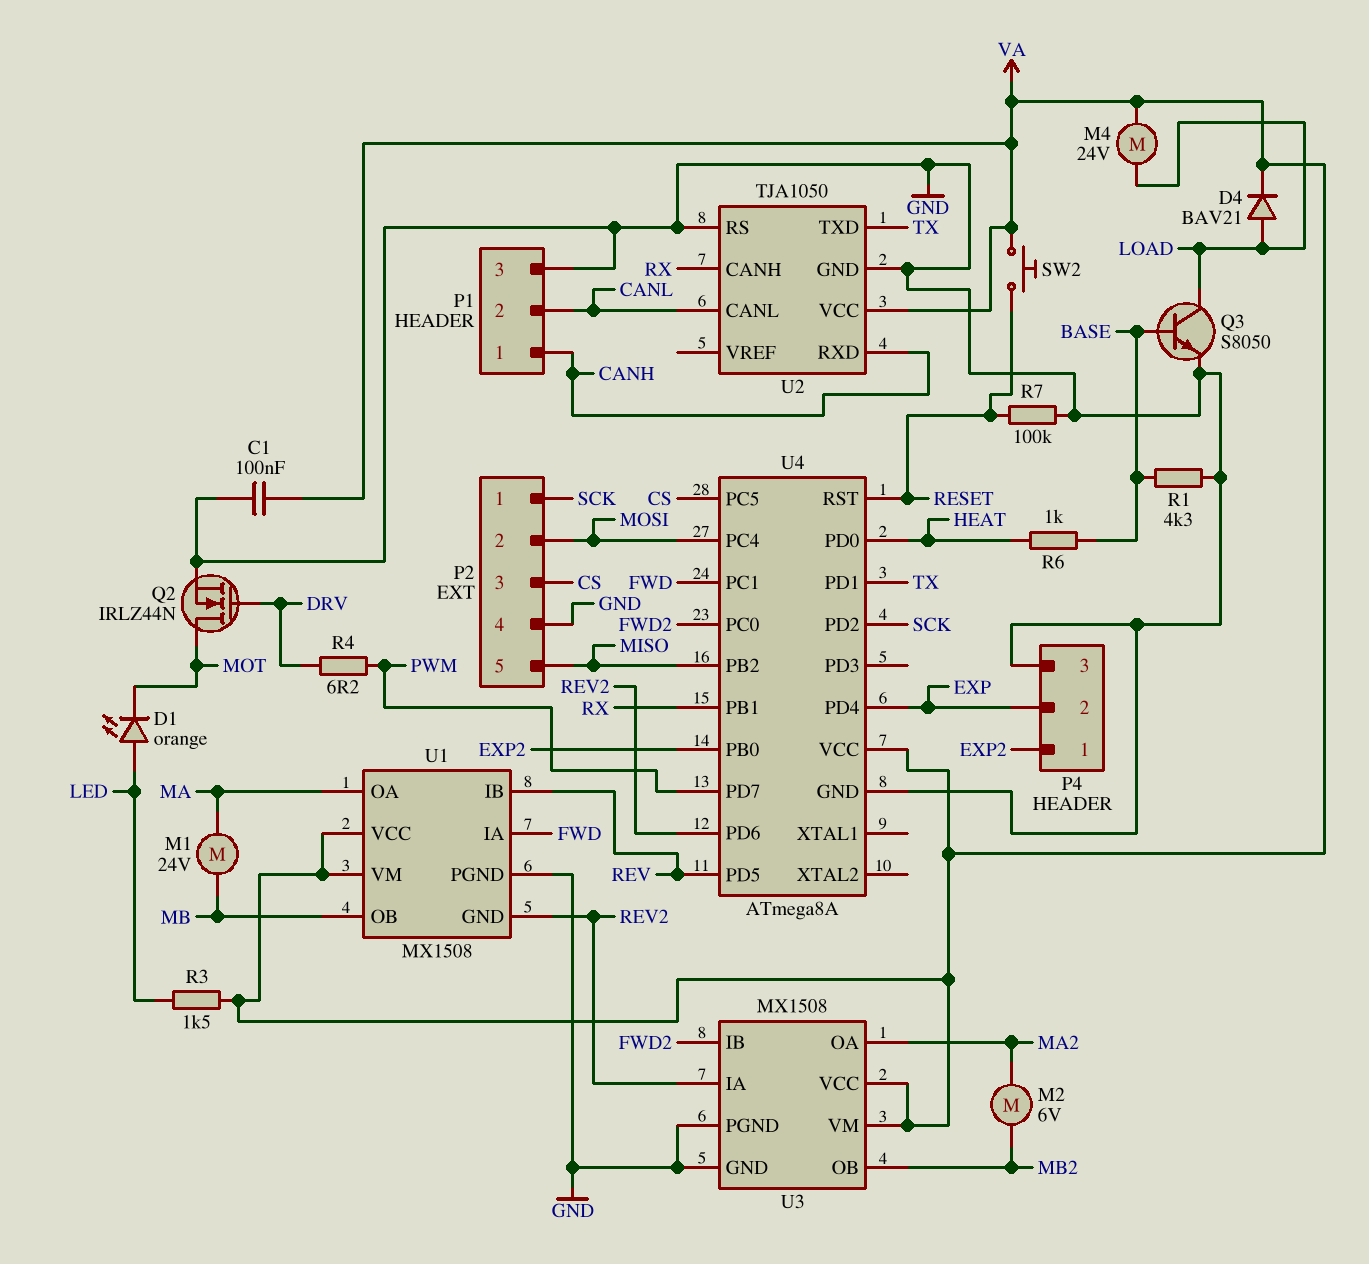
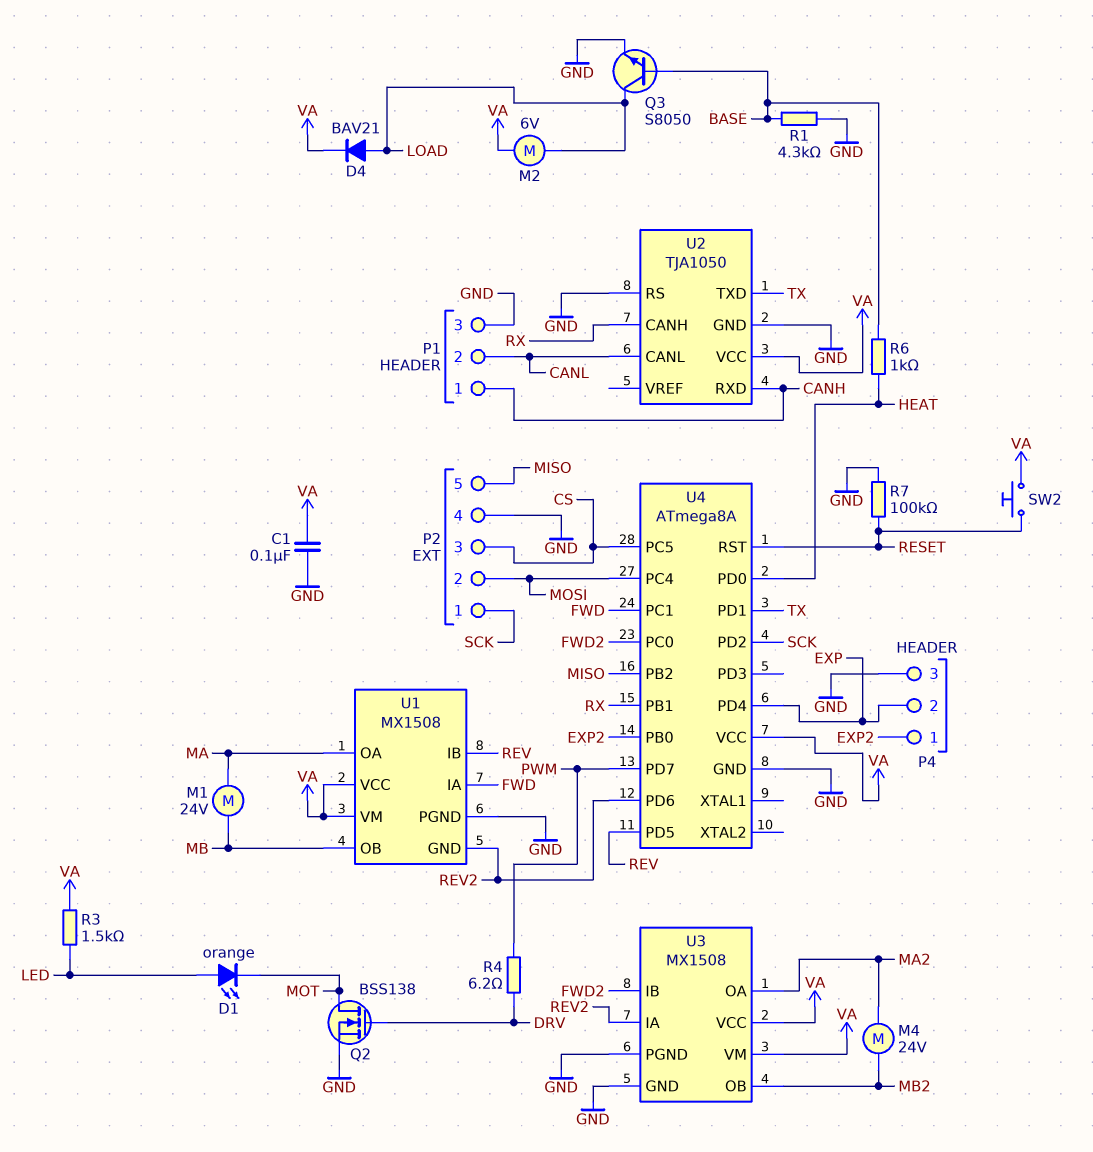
M2: motor 6V (MA2, MB2) -> motor 6V (LOAD, VA)
M4: motor 24V (LOAD, VA) -> motor 24V (MA2, MB2)
Q2: NMOS IRLZ44N (G DRV, D MOT, S GND) -> NMOS BSS138 (G DRV, D MOT, S GND)

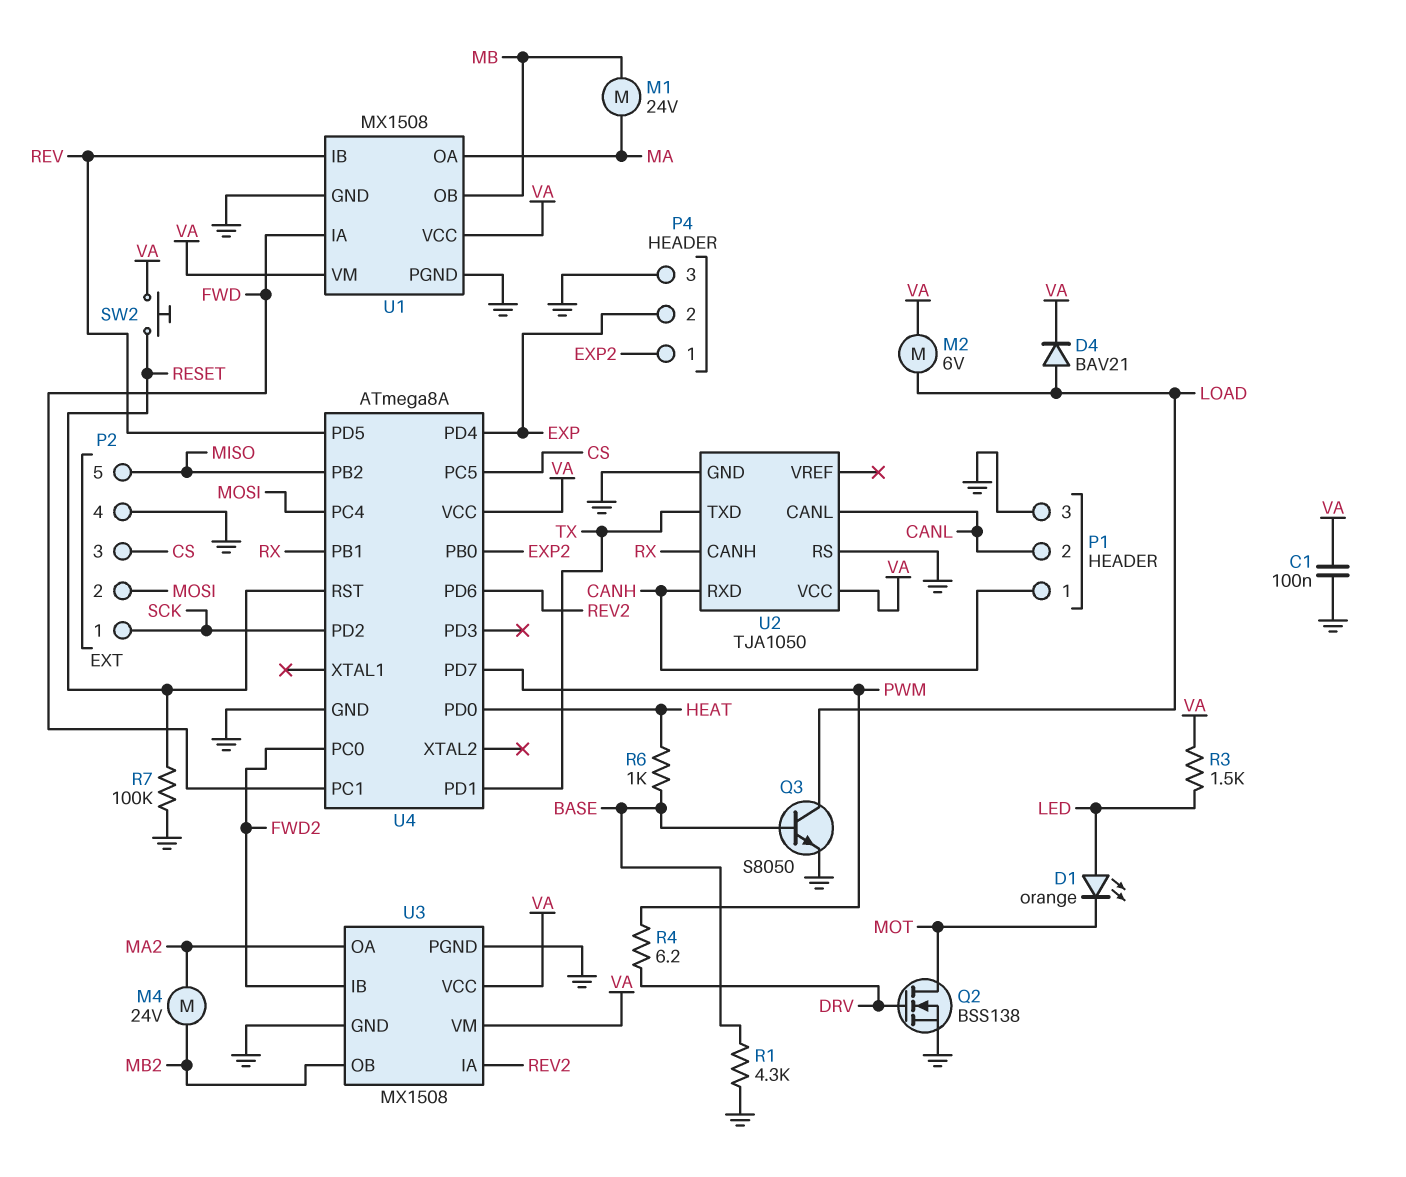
U1 pin GND: REV2 -> GND

